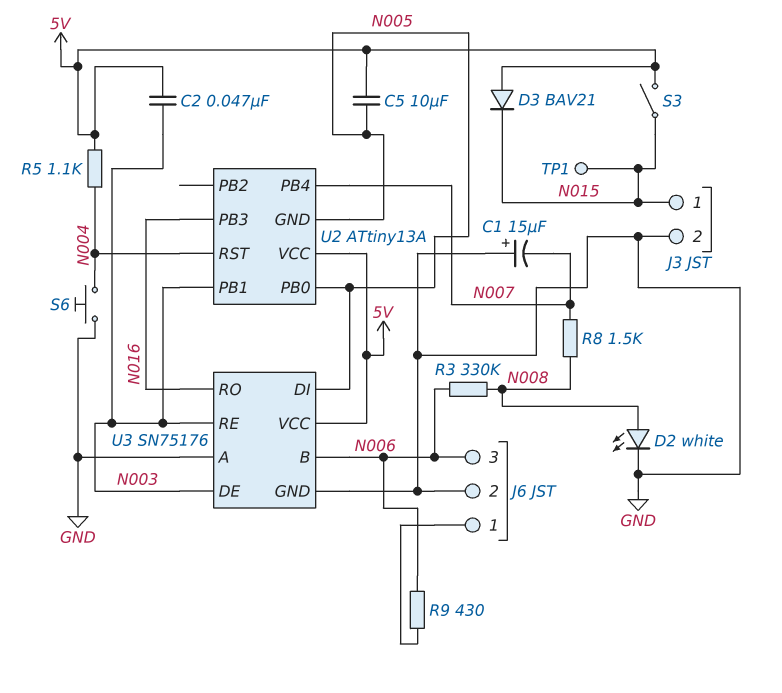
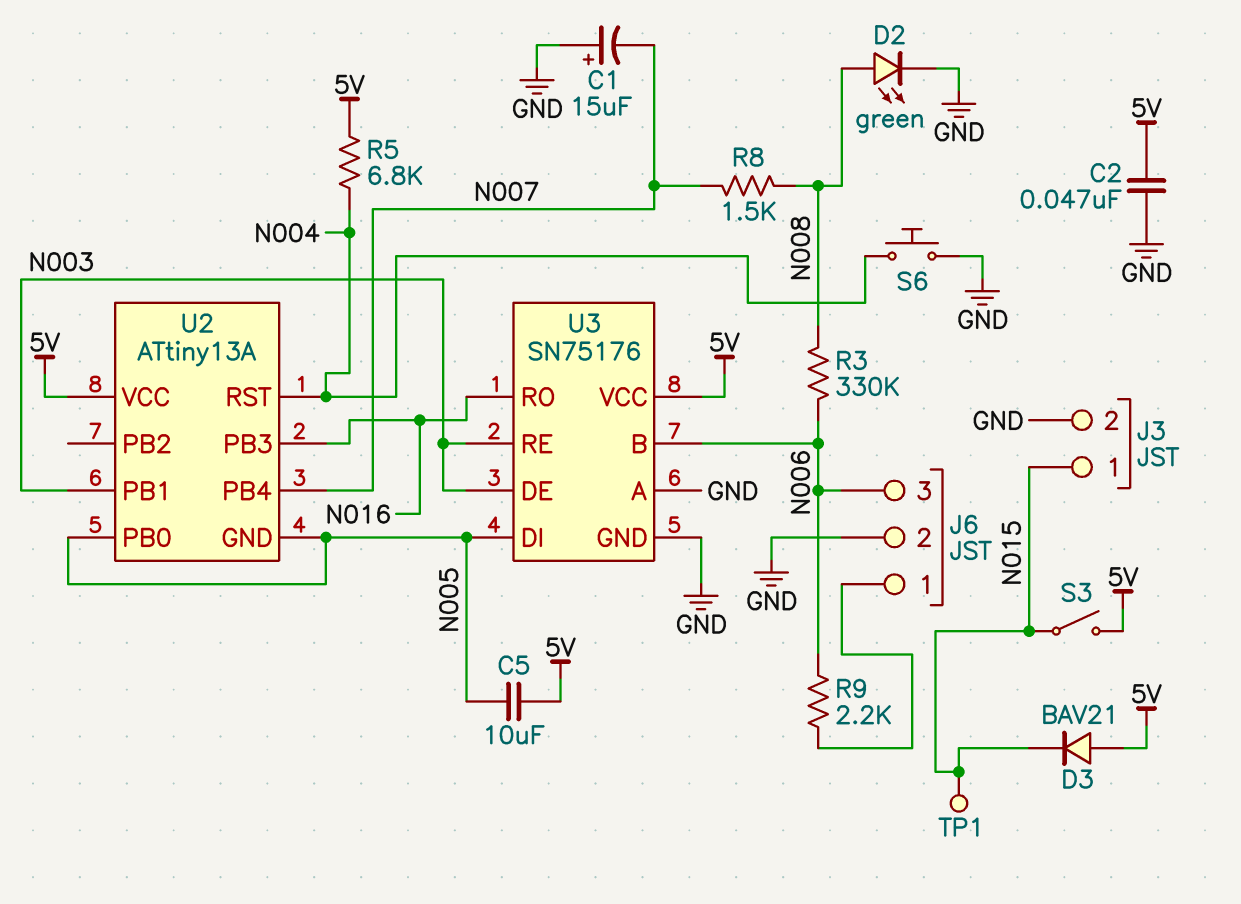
C2: 47nF (5V, N003) -> 47nF (5V, GND)
D2: LED white (A N008, K GND) -> LED green (A N008, K GND)
R5: 1.1k (5V, N004) -> 6.8k (5V, N004)
R9: 430 (J6/1, N006) -> 2.2k (J6/1, N006)

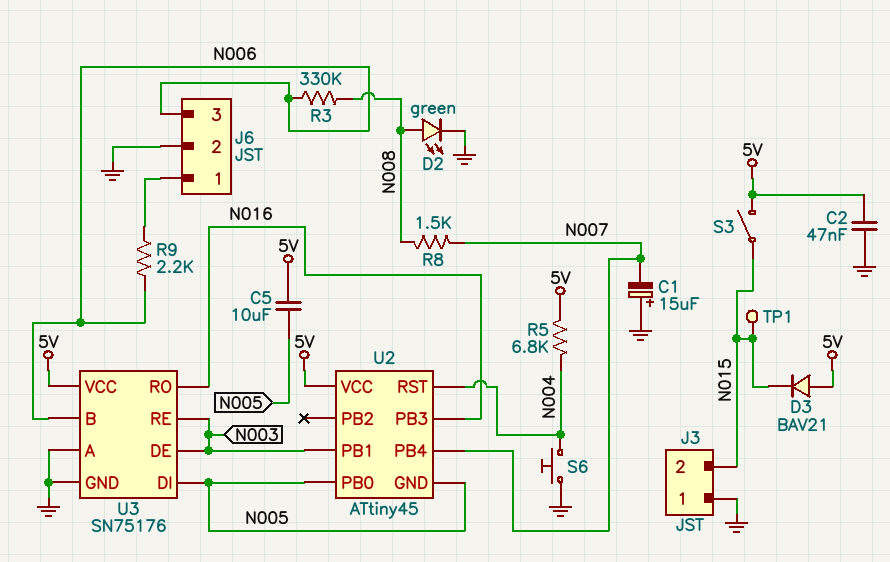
J3 pin 1: N015 -> GND
J3 pin 2: GND -> N015
U2: ATtiny13A -> ATtiny45

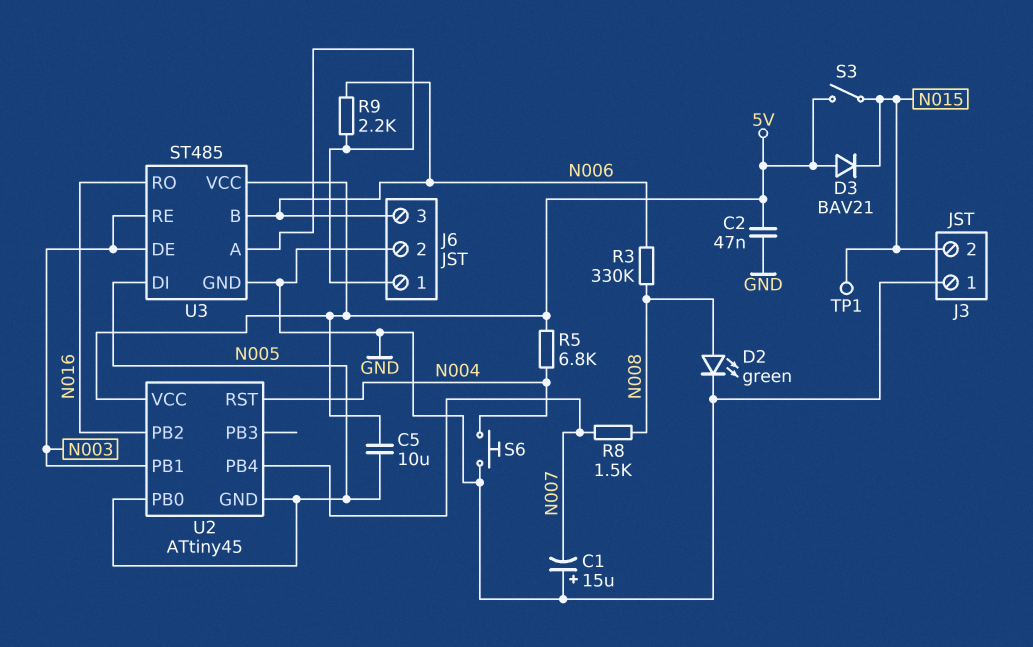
U2 pin PB2: none -> N016
U2 pin PB3: N016 -> none
U3: SN75176 -> ST485
U3 pin A: GND -> J6/1

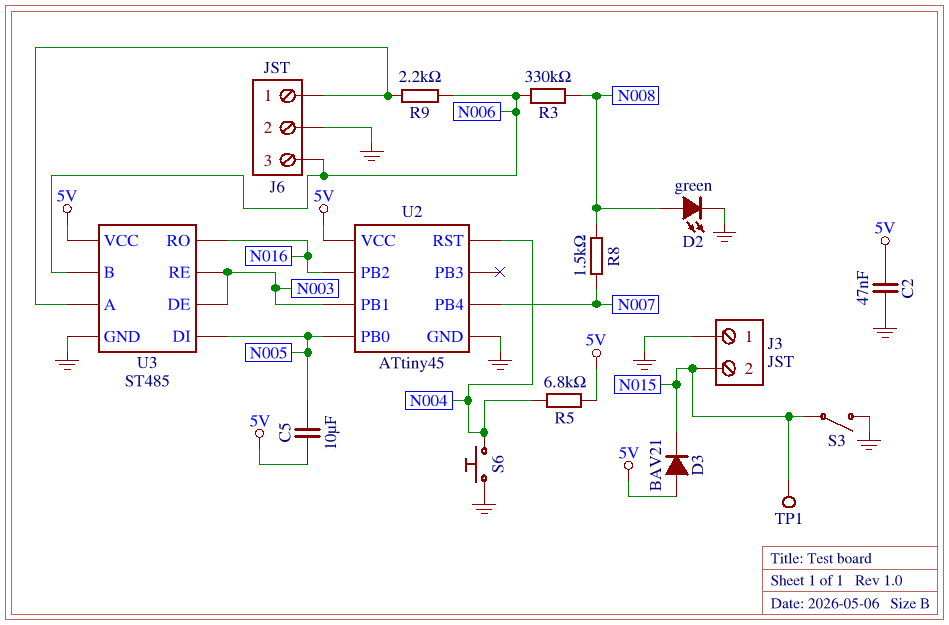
C1: 15uF (plus GND, minus N007) -> none
S3: switch (5V, N015) -> switch (GND, N015)
U2 pin GND: N005 -> GND

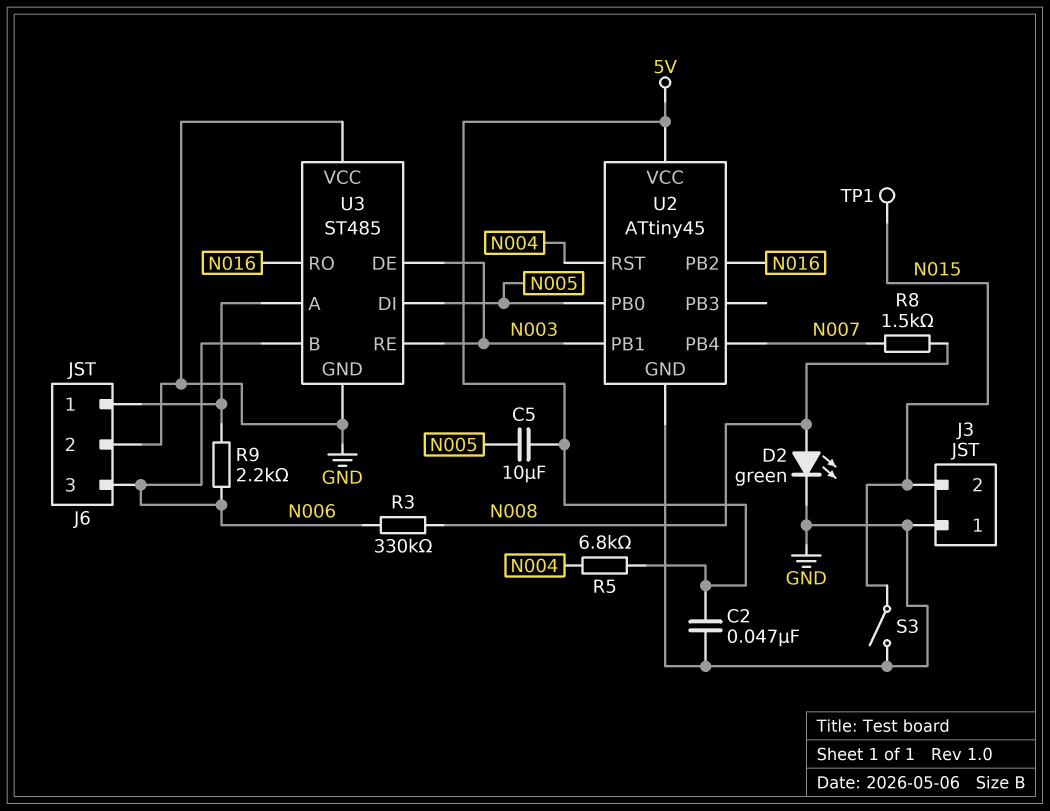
D3: diode BAV21 (A 5V, K N015) -> none
S6: button (GND, N004) -> none
U3 pin VCC: 5V -> GND

